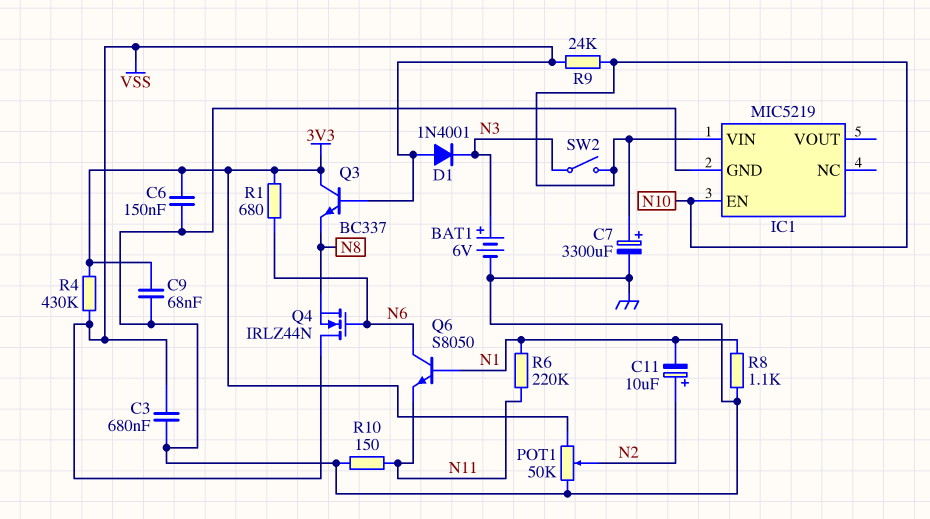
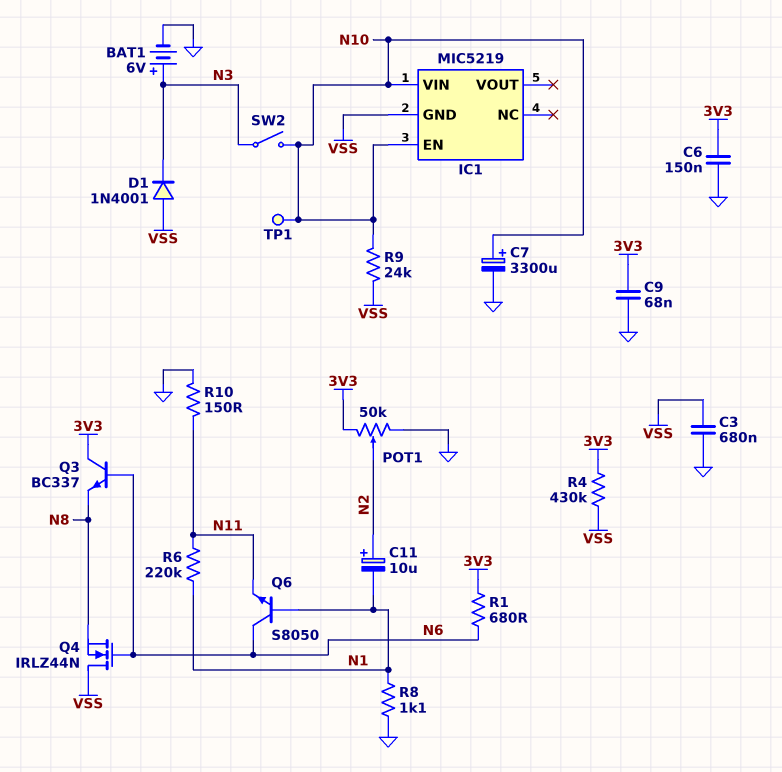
IC1 pin GND: GND -> VSS
Q3: NPN BC337 (B VSS, C 3V3, E N8) -> NPN BC337 (B N6, C 3V3, E N8)
TP1: none -> test point (N10)

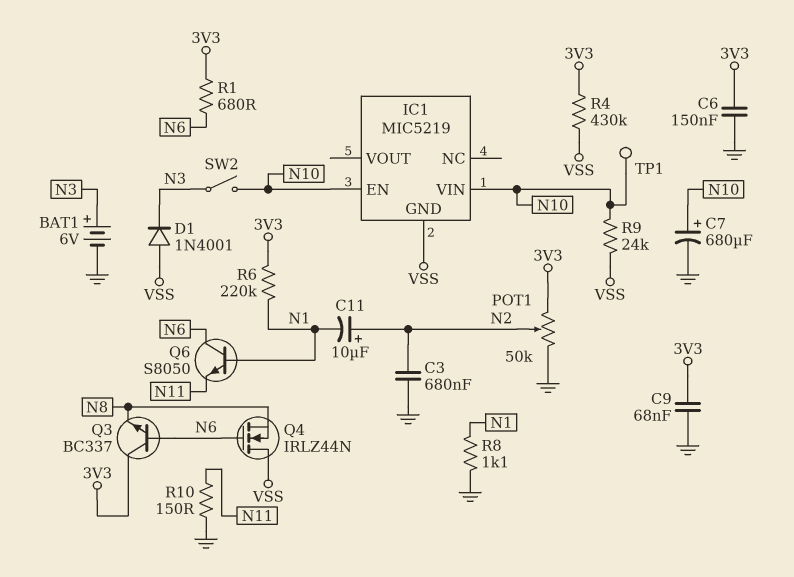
C3: 680nF (GND, VSS) -> 680nF (GND, N2)
C7: 3300uF (plus N10, minus GND) -> 680uF (plus N10, minus GND)
R6: 220k (N1, N11) -> 220k (3V3, N1)

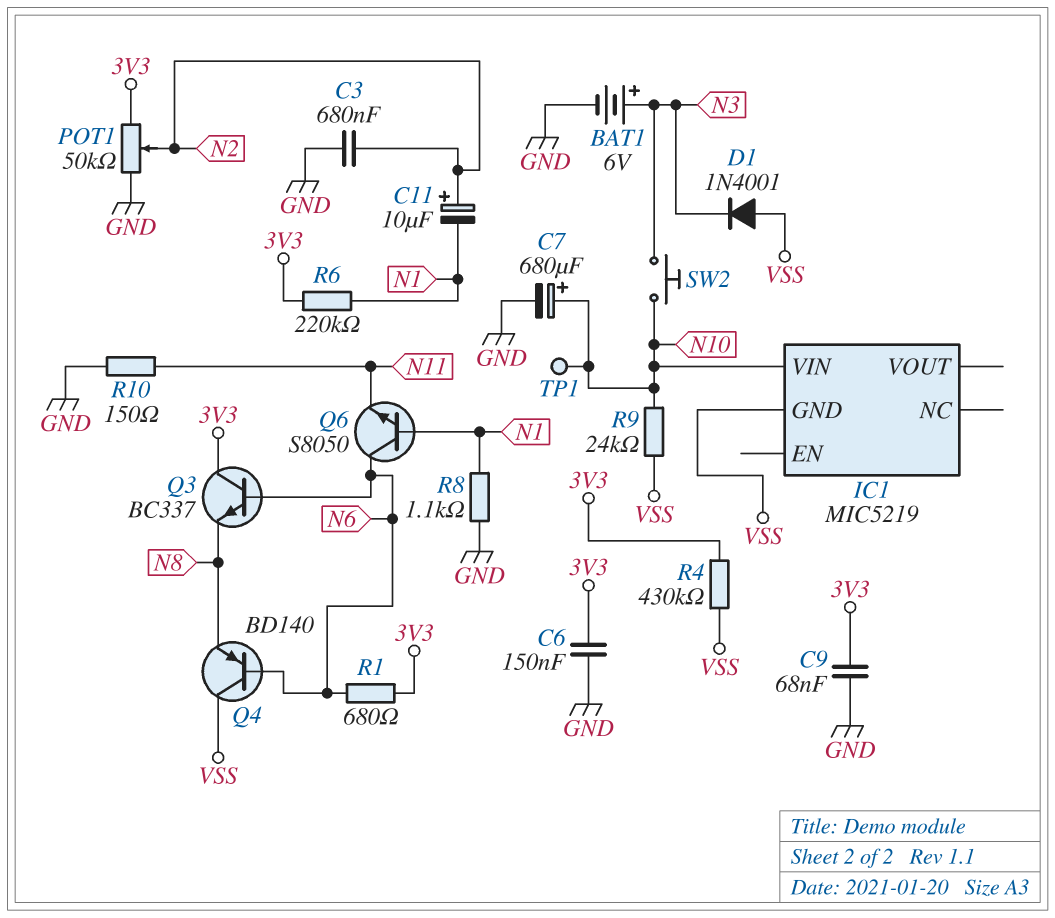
IC1 pin EN: N10 -> none
Q4: NMOS IRLZ44N (G N6, D VSS, S N8) -> PNP BD140 (B N6, C VSS, E N8)
SW2: switch (N3, N10) -> button (N3, N10)

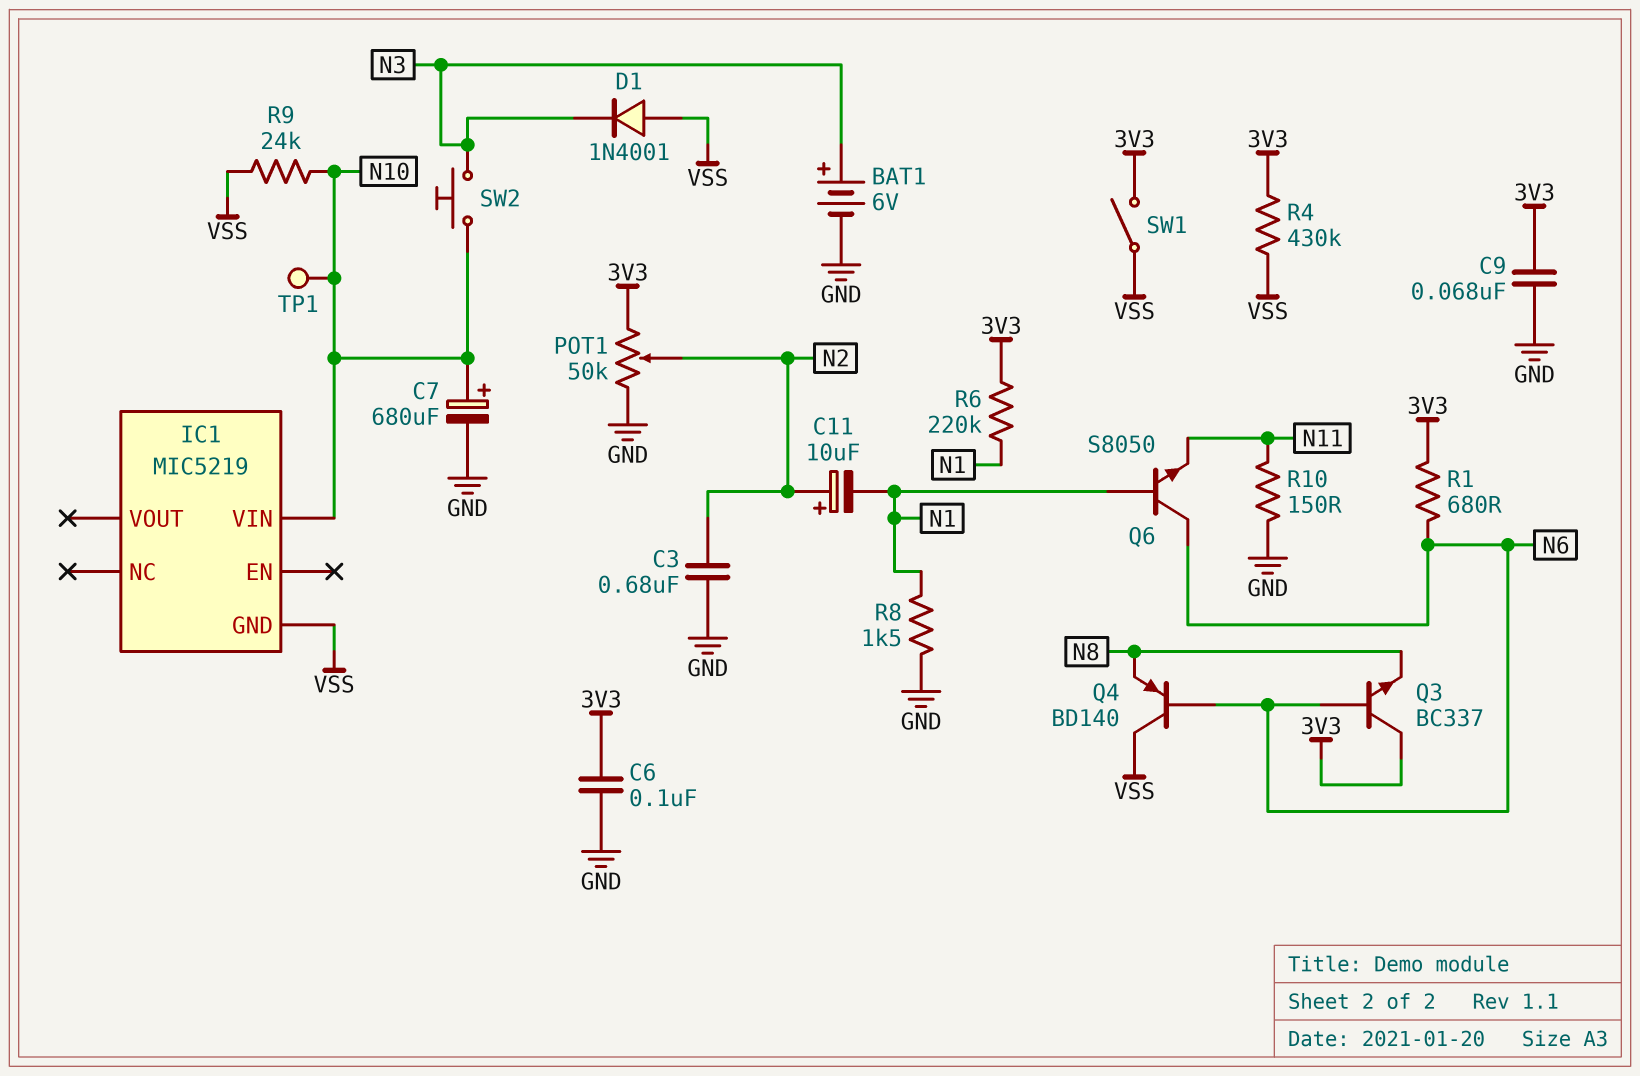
C6: 150nF (3V3, GND) -> 100nF (3V3, GND)
R8: 1.1k (GND, N1) -> 1.5k (GND, N1)
SW1: none -> switch (3V3, VSS)

